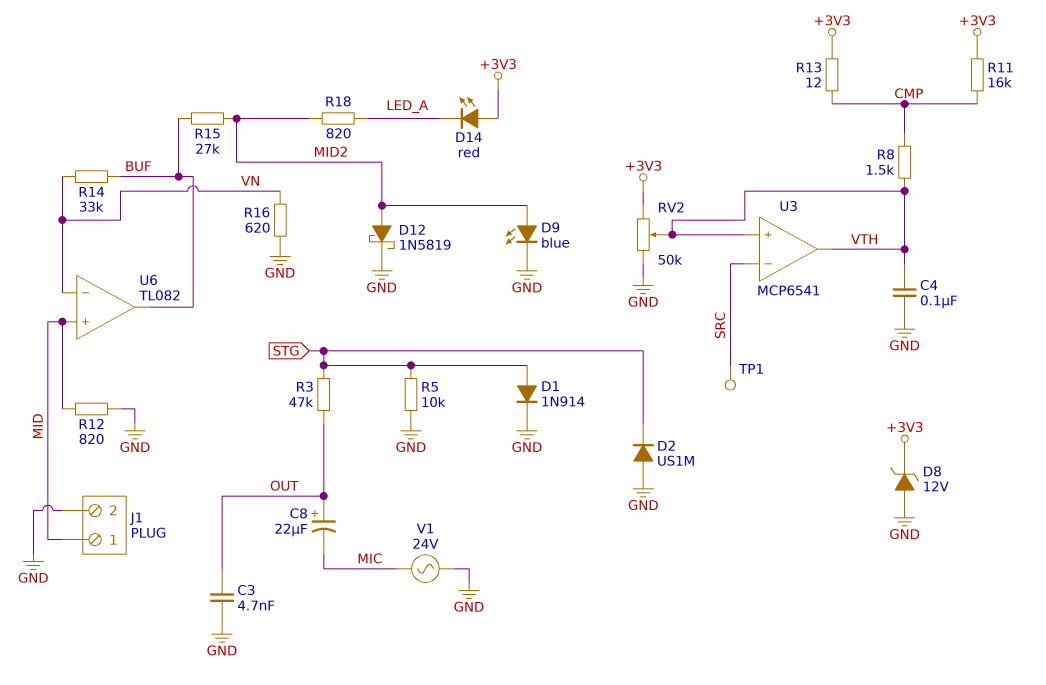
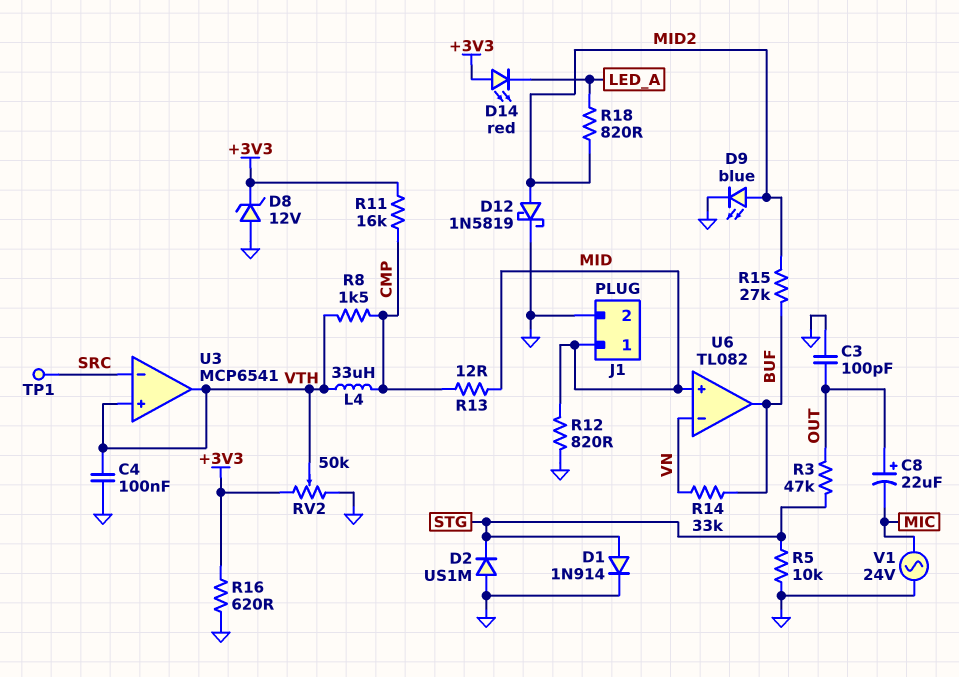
C3: 4.7nF (GND, OUT) -> 100pF (GND, OUT)
L4: none -> 33uH (CMP, VTH)
R13: 12 (+3V3, CMP) -> 12 (CMP, MID)
R16: 620 (GND, VN) -> 620 (+3V3, GND)

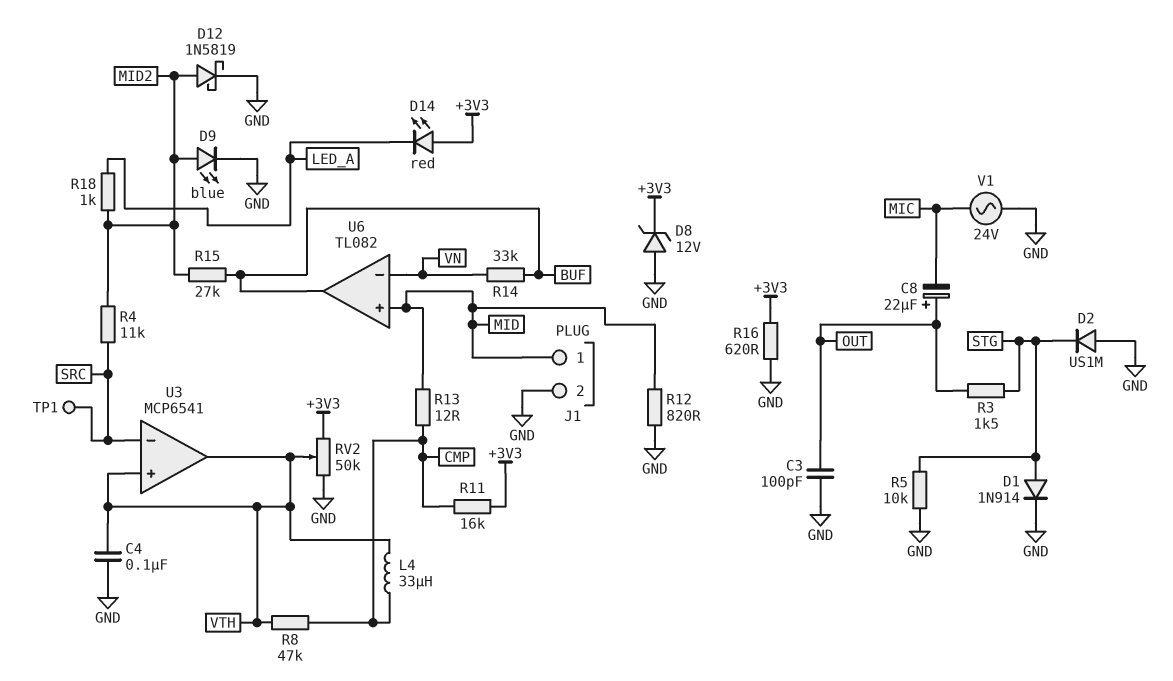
R3: 47k (OUT, STG) -> 1.5k (OUT, STG)
R4: none -> 11k (MID2, SRC)
R8: 1.5k (CMP, VTH) -> 47k (CMP, VTH)
R18: 820 (LED_A, MID2) -> 1k (LED_A, MID2)

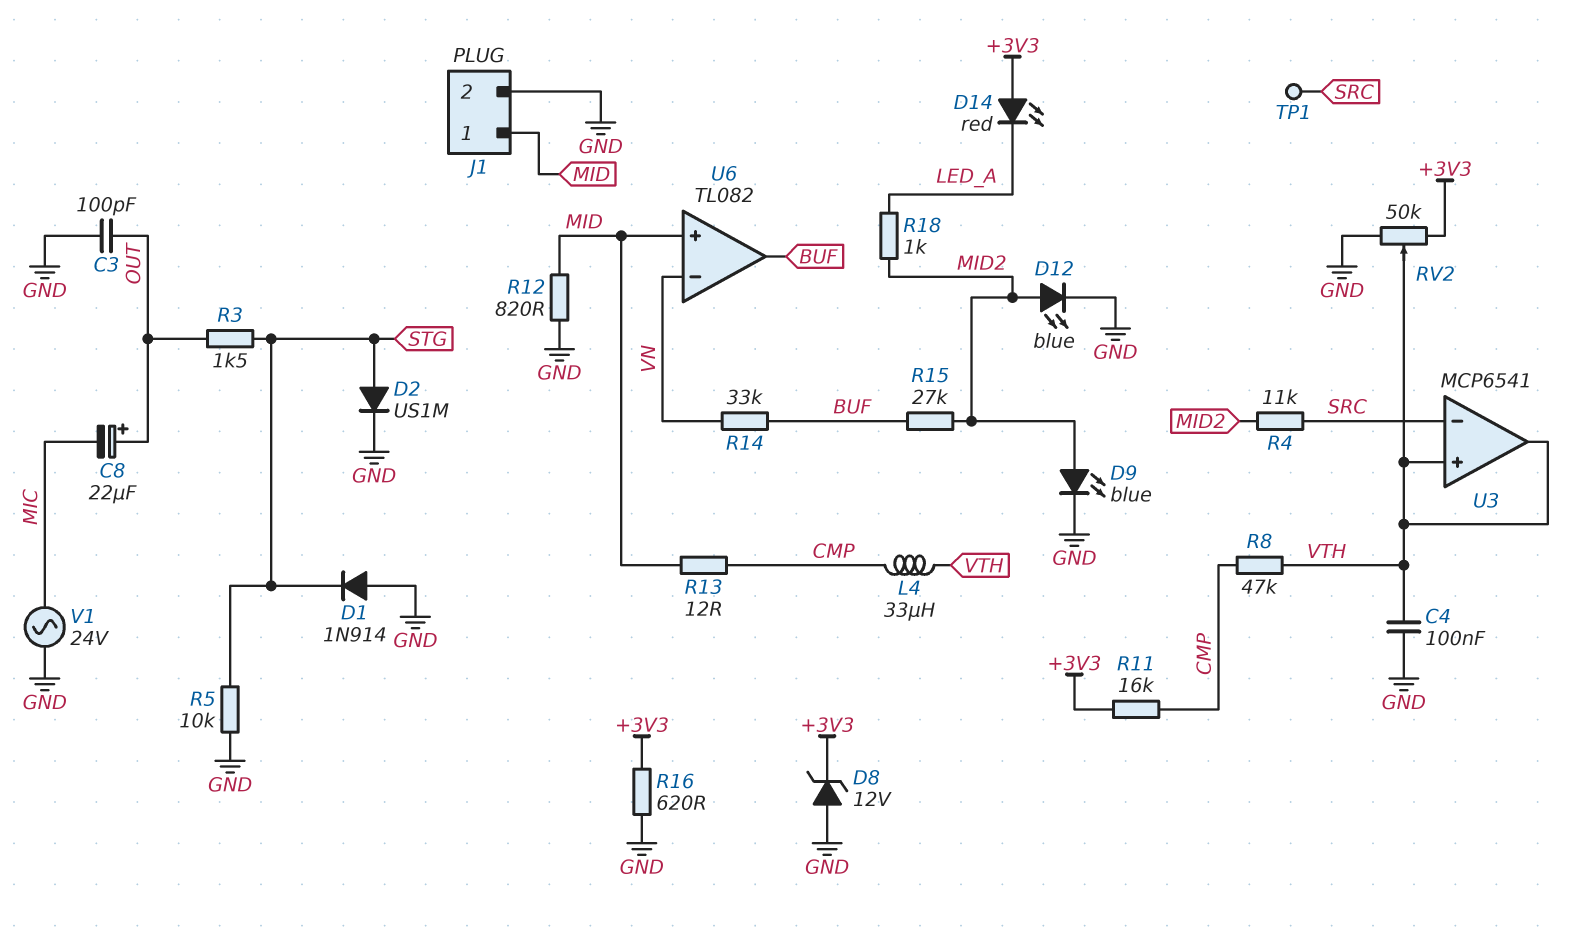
D1: diode 1N914 (A STG, K GND) -> diode 1N914 (A GND, K STG)
D2: diode US1M (A GND, K STG) -> diode US1M (A STG, K GND)
D12: schottky 1N5819 (A MID2, K GND) -> LED blue (A MID2, K GND)

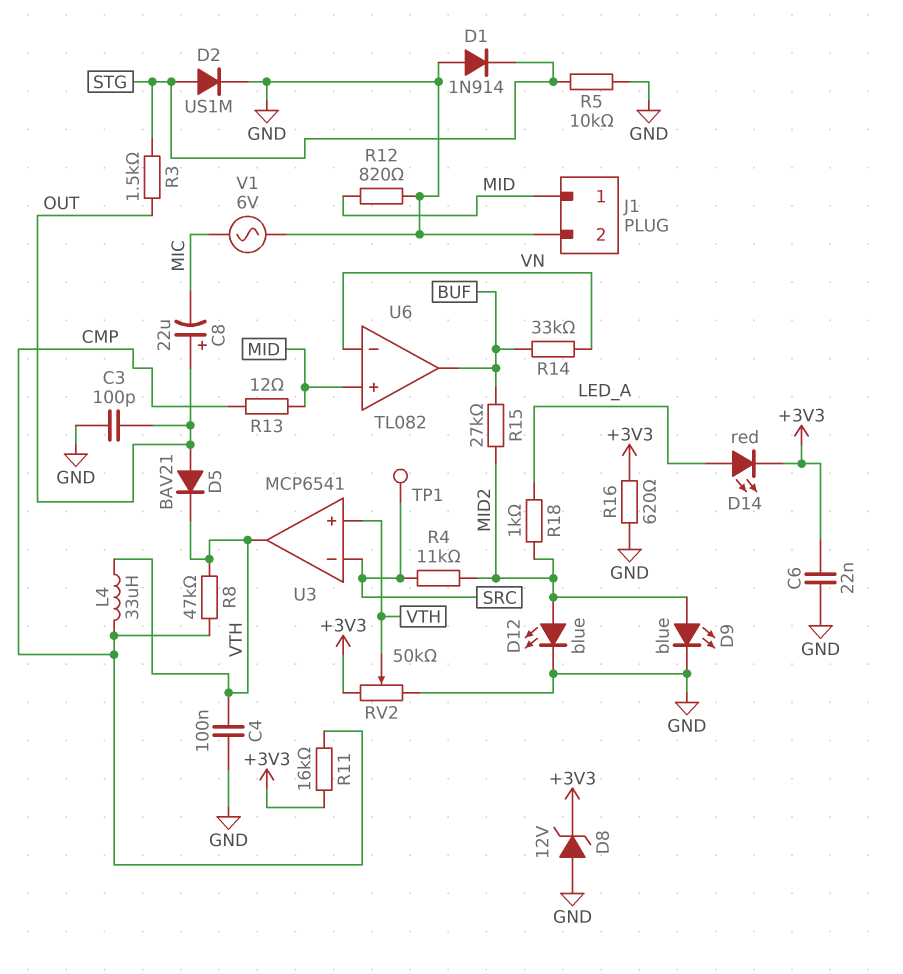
C6: none -> 22nF (+3V3, GND)
D5: none -> diode BAV21 (A OUT, K VTH)
D14: LED red (A +3V3, K LED_A) -> LED red (A LED_A, K +3V3)
V1: AC 24V (GND, MIC) -> AC 6V (GND, MIC)

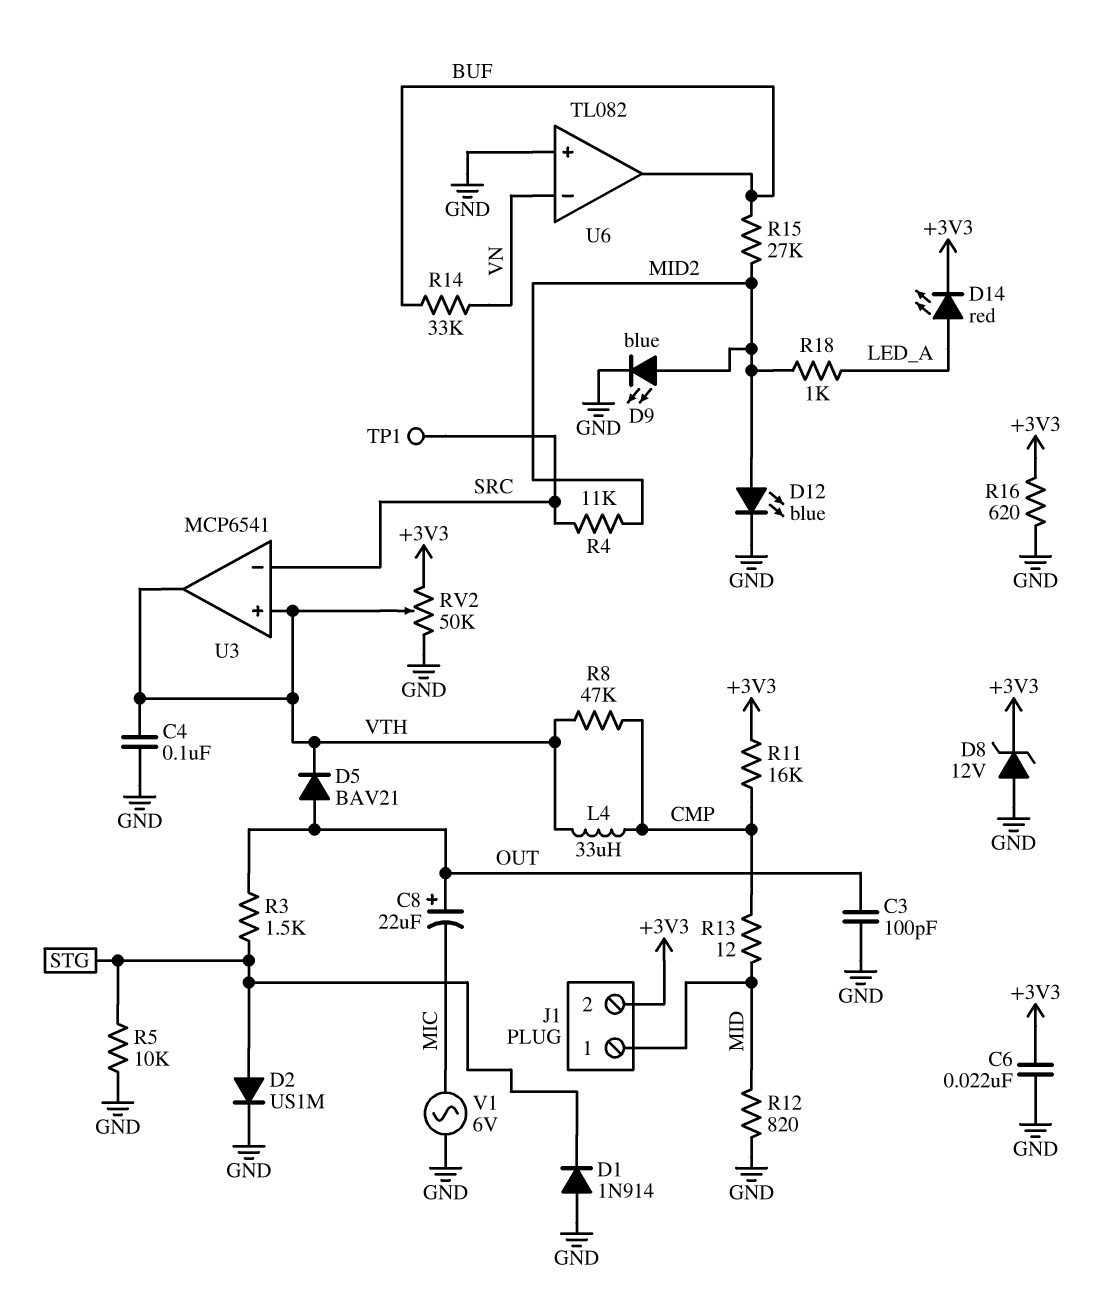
J1 pin 2: GND -> +3V3
U6 pin in+: MID -> GND

